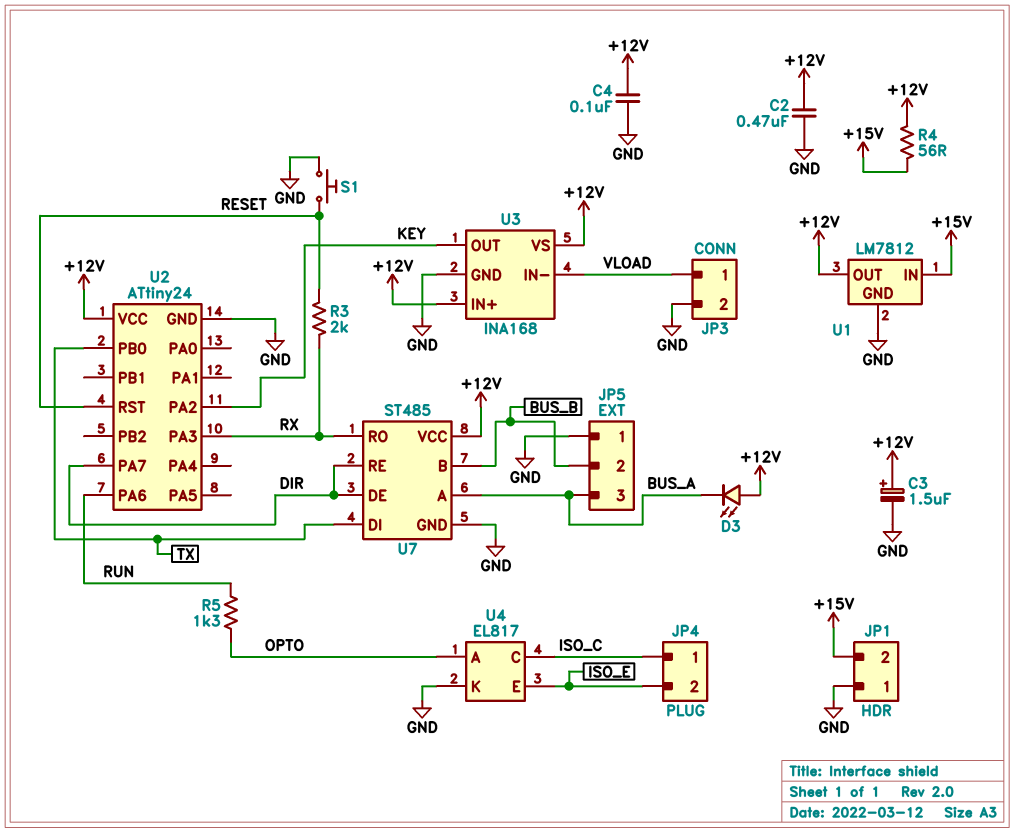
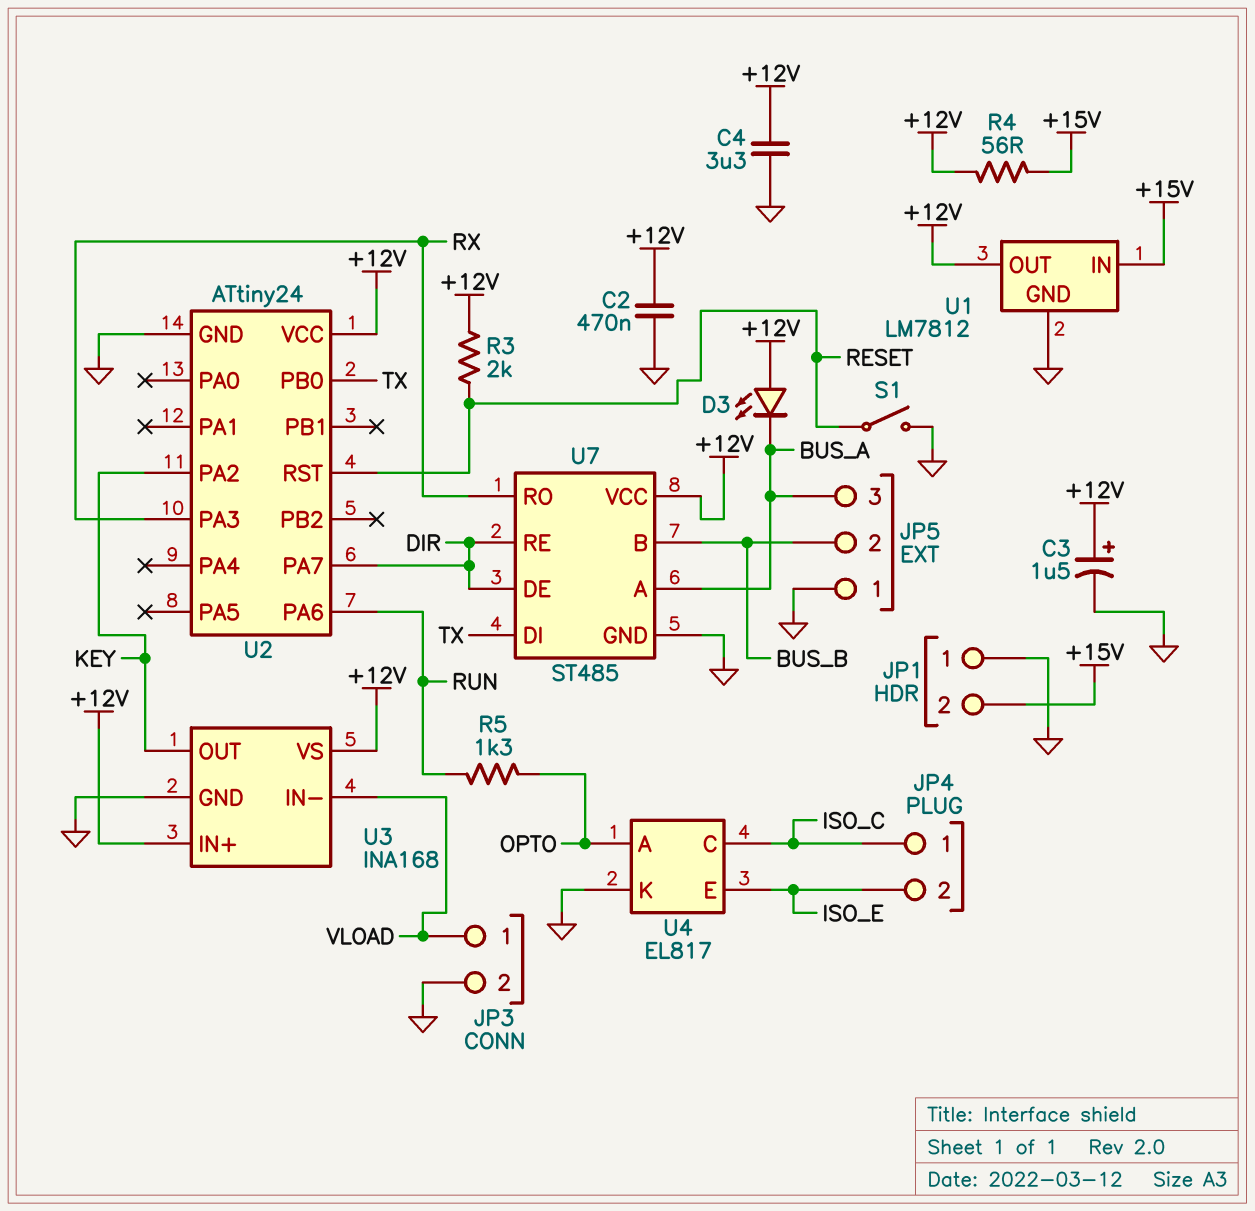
C4: 100nF (+12V, GND) -> 3.3uF (+12V, GND)
R3: 2k (RESET, RX) -> 2k (+12V, RESET)
S1: button (GND, RESET) -> switch (GND, RESET)

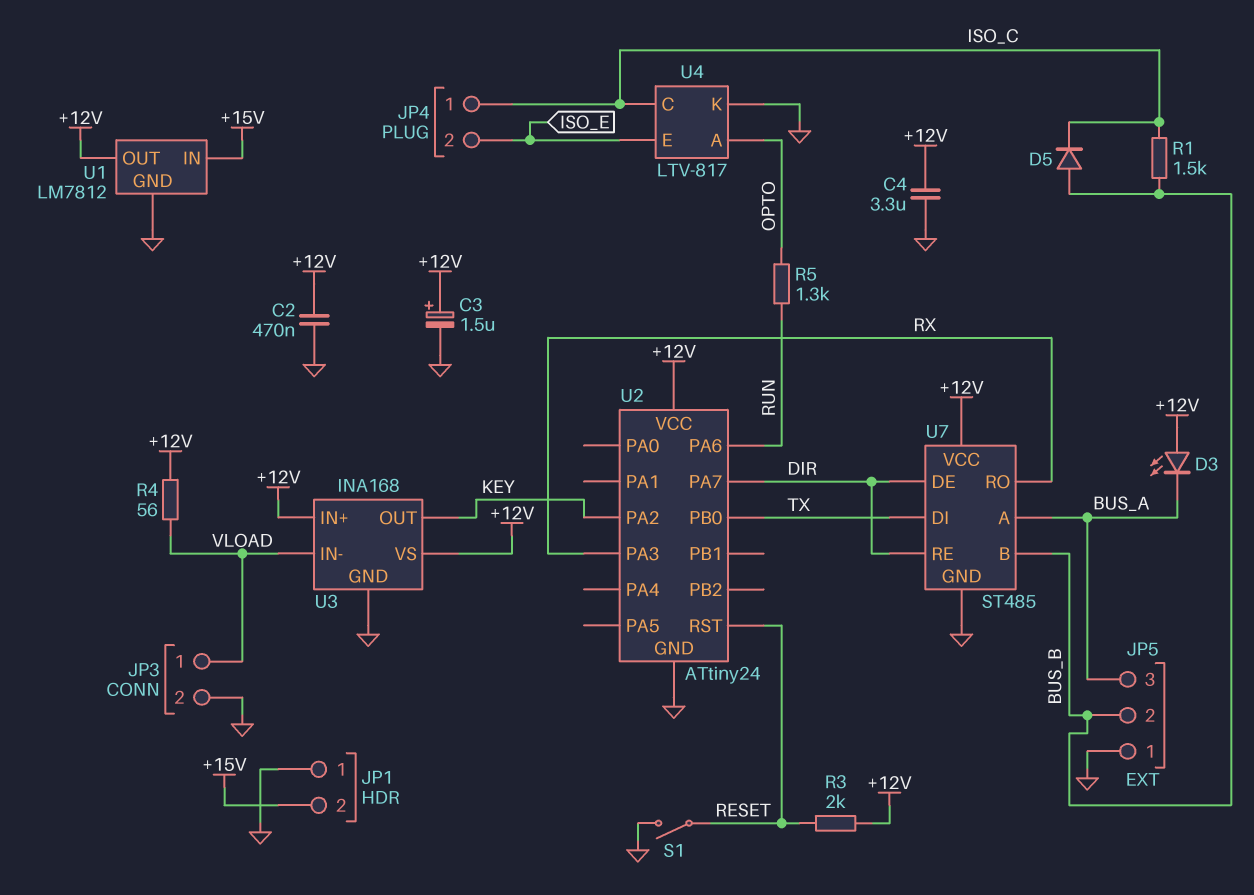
D5: none -> diode (A BUS_B, K ISO_C)
R1: none -> 1.5k (BUS_B, ISO_C)
R4: 56 (+12V, +15V) -> 56 (+12V, VLOAD)
U4: EL817 -> LTV-817

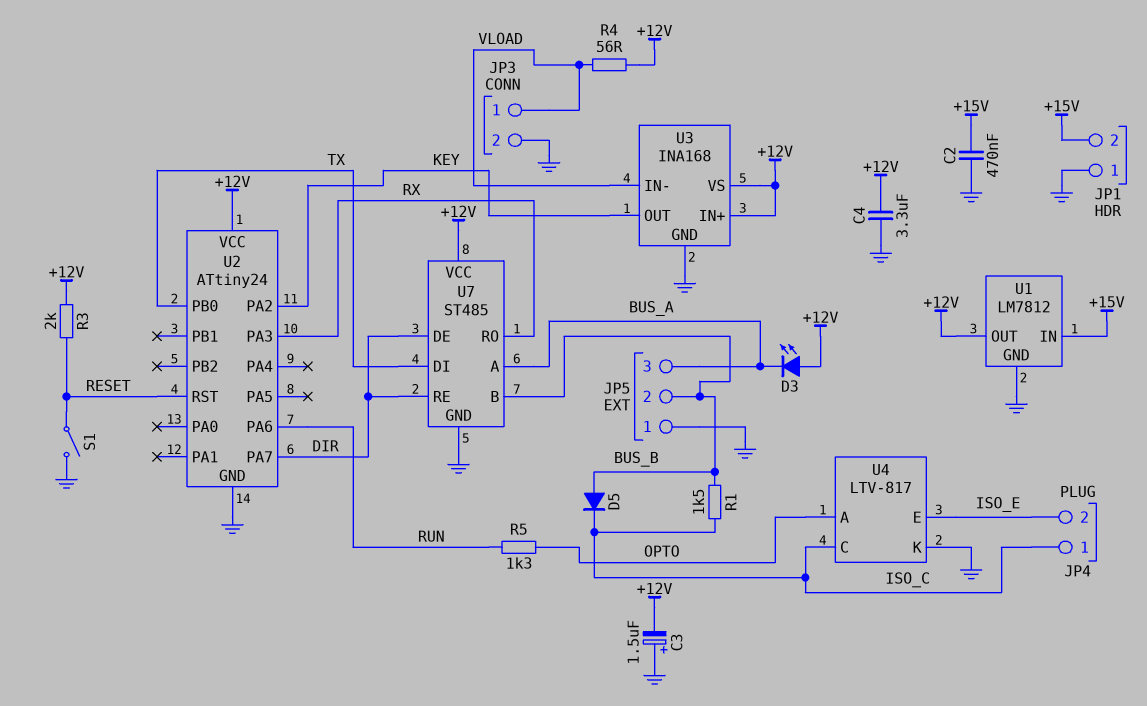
C2: 470nF (+12V, GND) -> 470nF (+15V, GND)
C3: 1.5uF (plus +12V, minus GND) -> 1.5uF (plus GND, minus +12V)

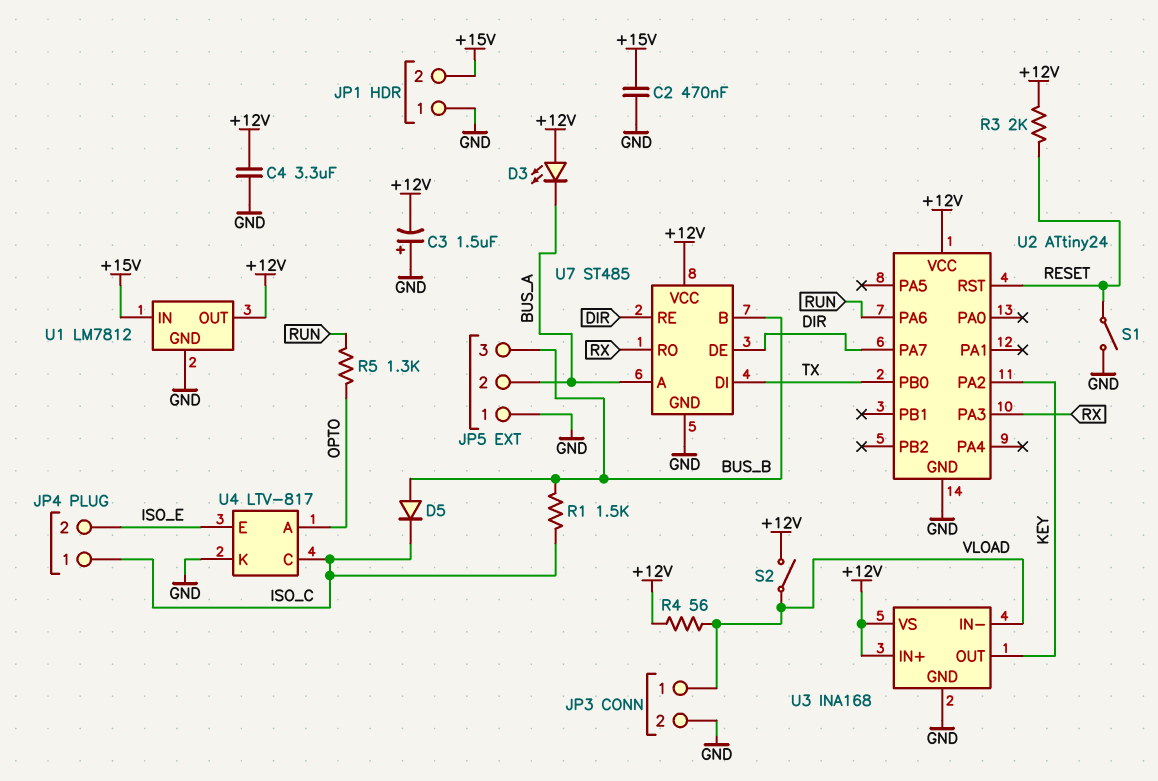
JP5 pin 2: BUS_B -> BUS_A
JP5 pin 3: BUS_A -> BUS_B
S2: none -> switch (+12V, VLOAD)

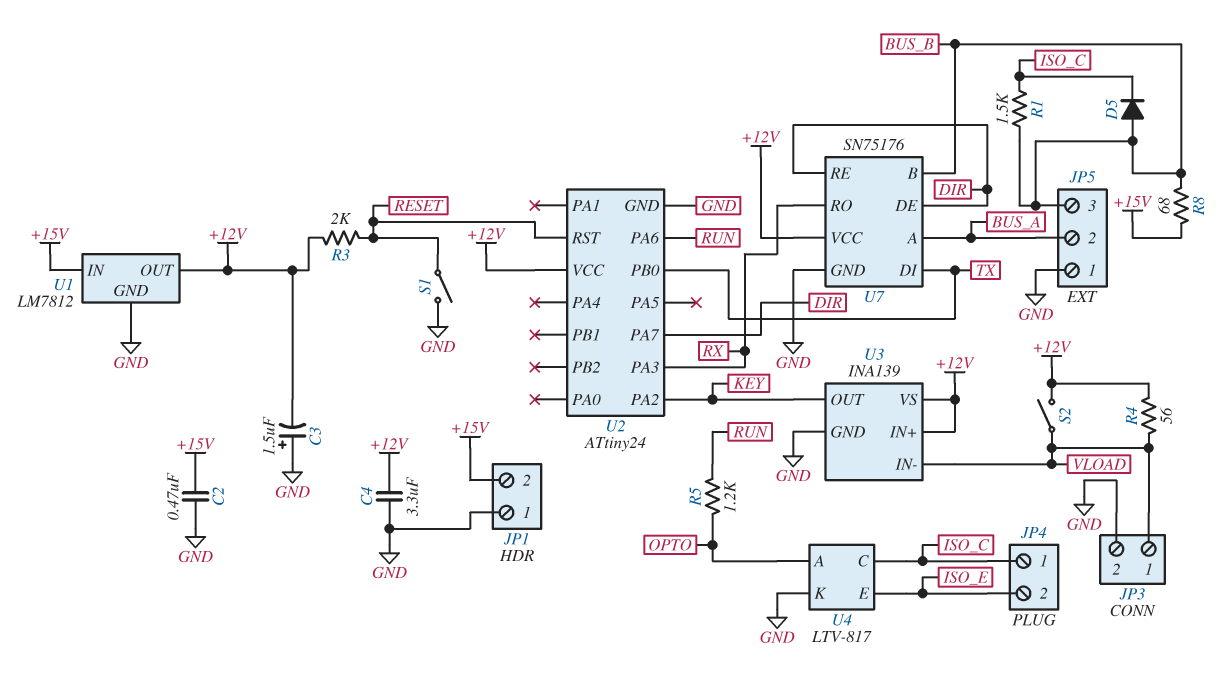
D3: LED (A +12V, K BUS_A) -> none
R5: 1.3k (OPTO, RUN) -> 1.2k (OPTO, RUN)
R8: none -> 68 (+15V, BUS_B)
U3: INA168 -> INA139
U7: ST485 -> SN75176

